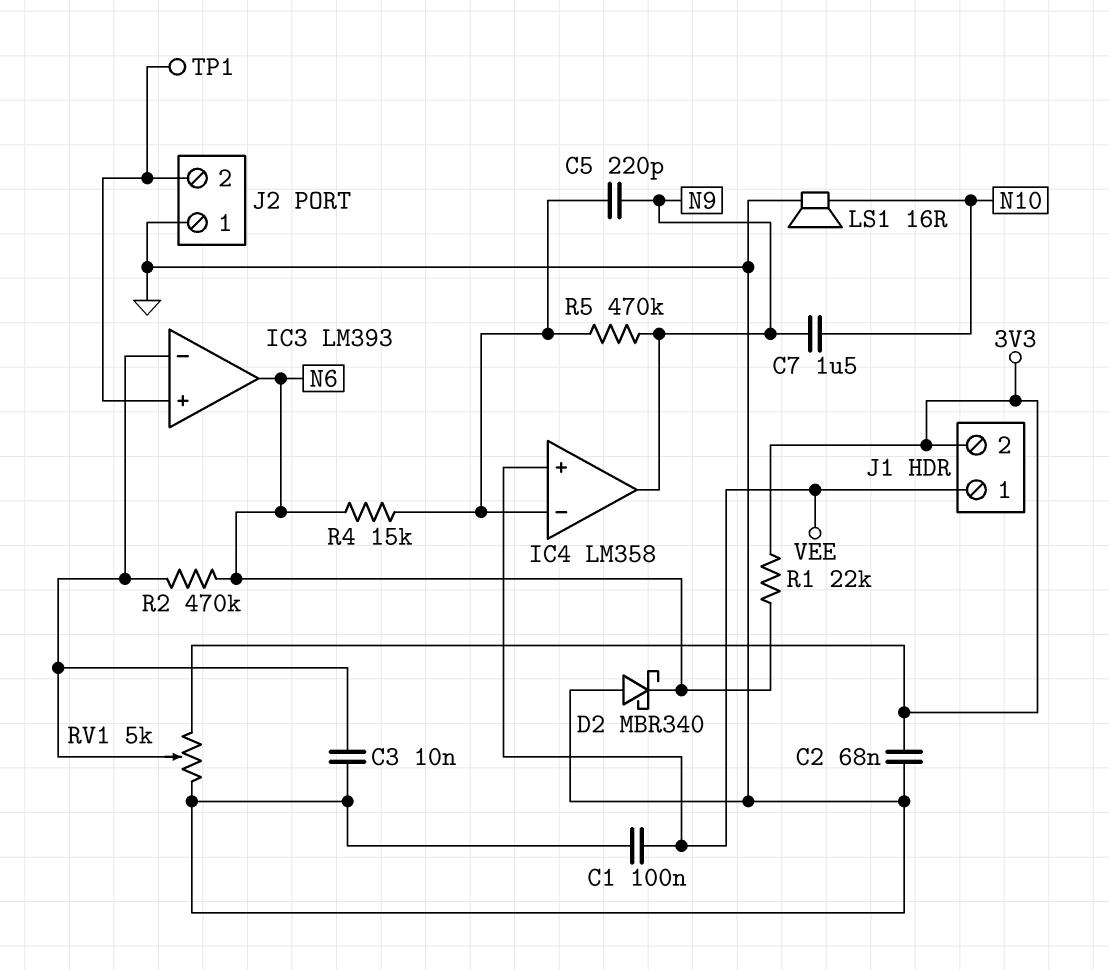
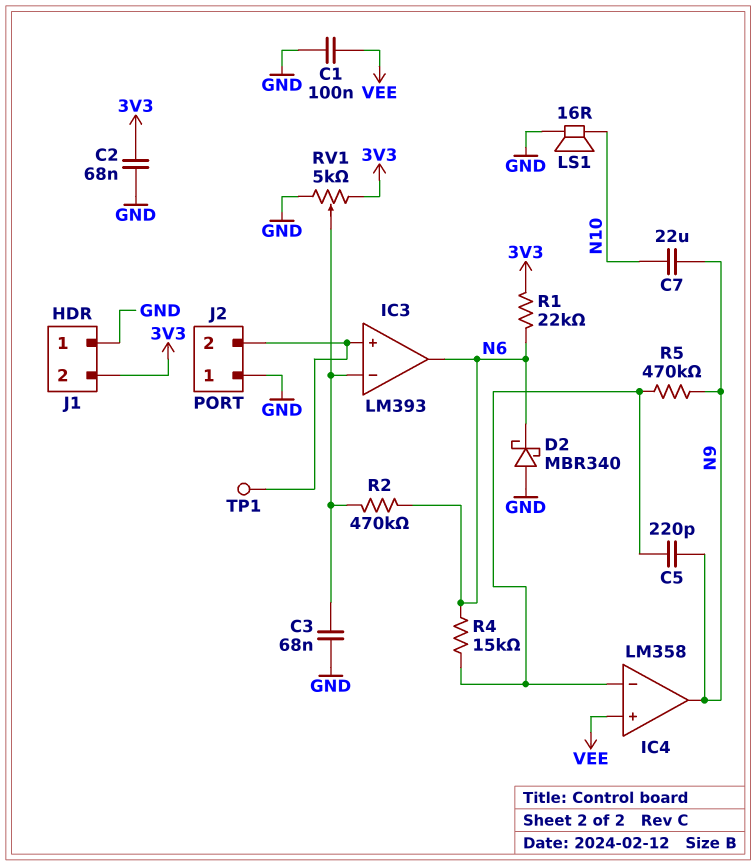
C3: 10nF (GND, IC3/in-) -> 68nF (GND, IC3/in-)
C7: 1.5uF (N9, N10) -> 22uF (N9, N10)
J1 pin 1: VEE -> GND

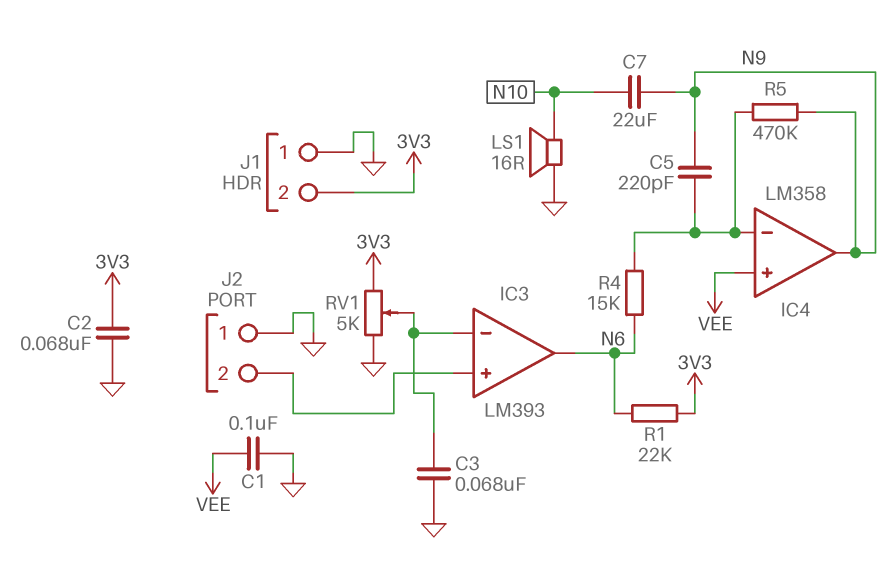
D2: schottky MBR340 (A GND, K N6) -> none
R2: 470k (IC3/in-, N6) -> none
TP1: test point (IC3/in+) -> none

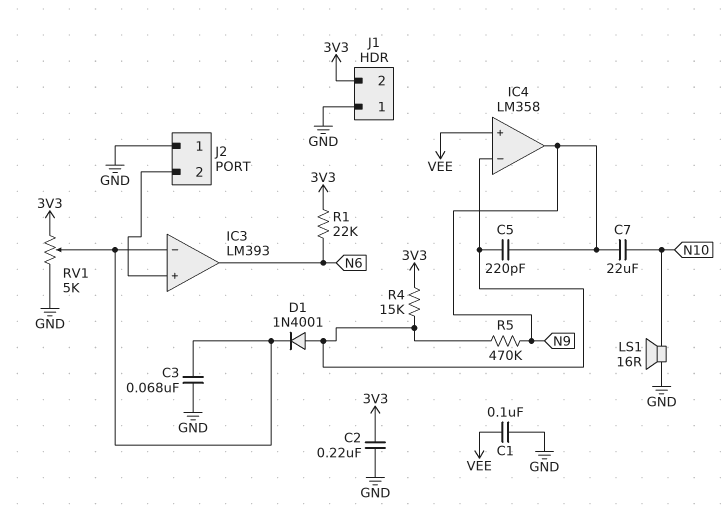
C2: 68nF (3V3, GND) -> 220nF (3V3, GND)
D1: none -> diode 1N4001 (A IC4/in-, K IC3/in-)
R4: 15k (IC4/in-, N6) -> 15k (3V3, IC4/in-)

